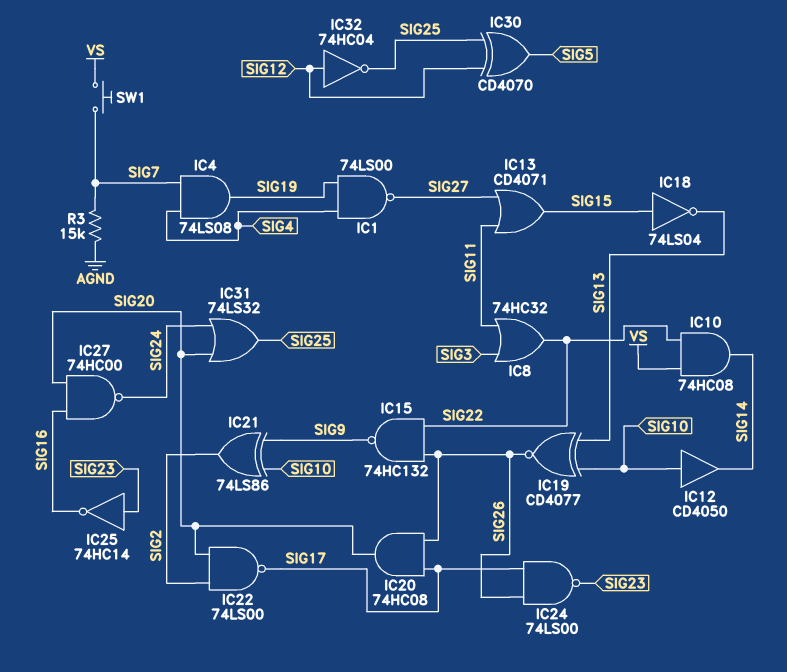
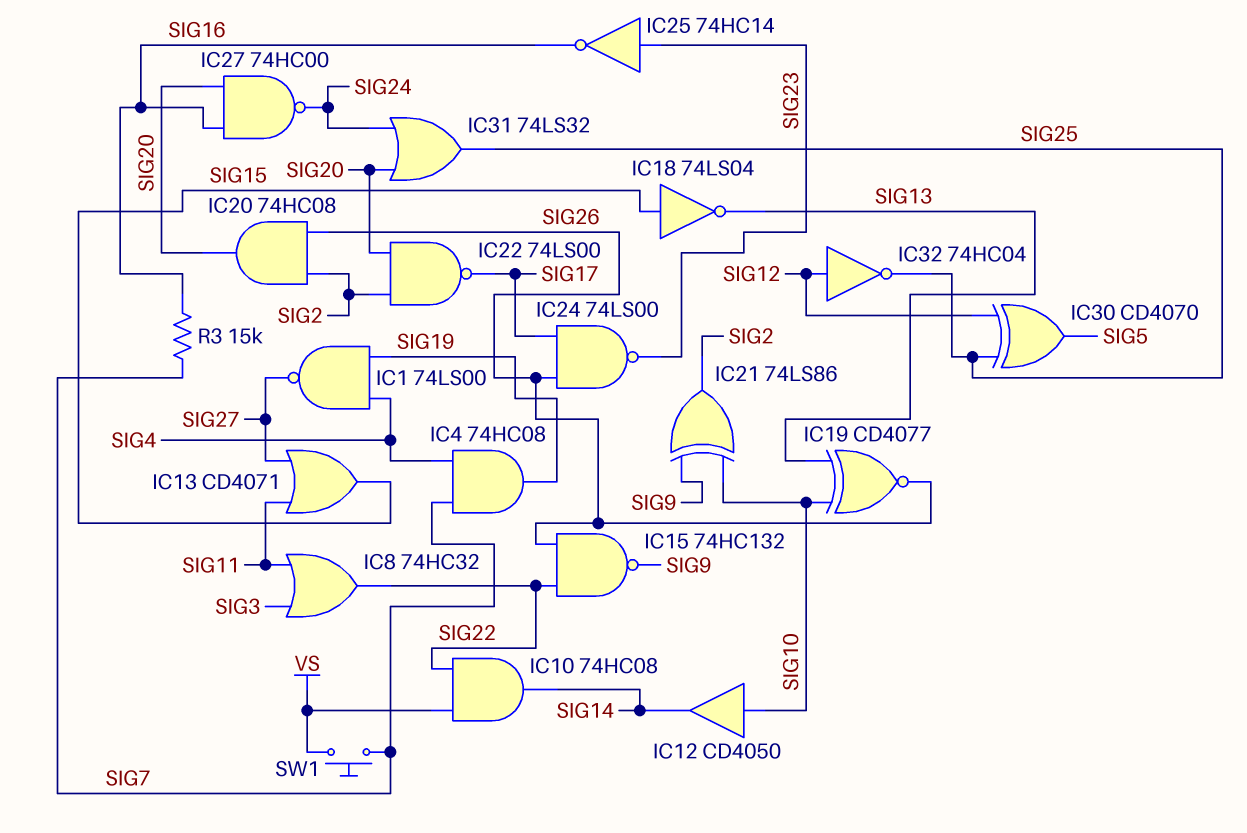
IC4: AND 74LS08 (in SIG4, in SIG7, out SIG19) -> AND 74HC08 (in SIG4, in SIG7, out SIG19)
IC20: AND 74HC08 (in SIG17, in SIG26, out SIG20) -> AND 74HC08 (in SIG2, in SIG26, out SIG20)
R3: 15k (AGND, SIG7) -> 15k (SIG7, SIG16)

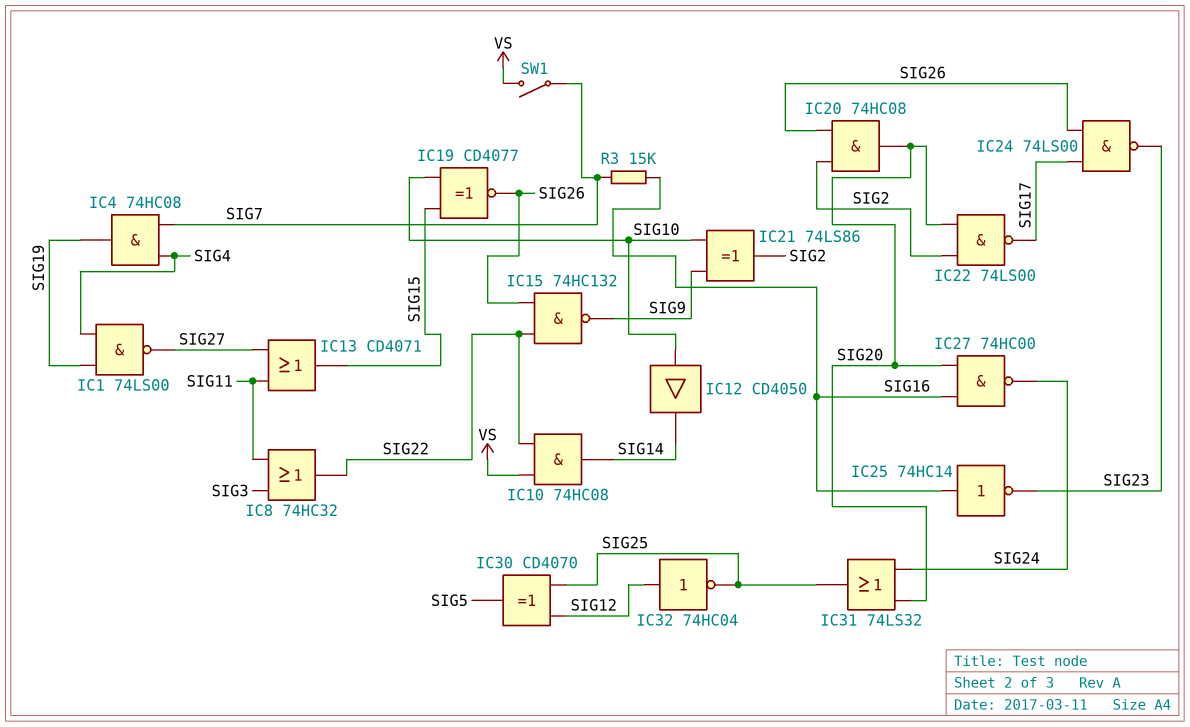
IC18: NOT 74LS04 (in SIG15, out SIG13) -> none
IC19: XNOR CD4077 (in SIG10, in SIG13, out SIG26) -> XNOR CD4077 (in SIG10, in SIG15, out SIG26)
IC25: NOT 74HC14 (in SIG23, out SIG16) -> NOT 74HC14 (in SIG16, out SIG23)
SW1: button (SIG7, VS) -> switch (SIG7, VS)

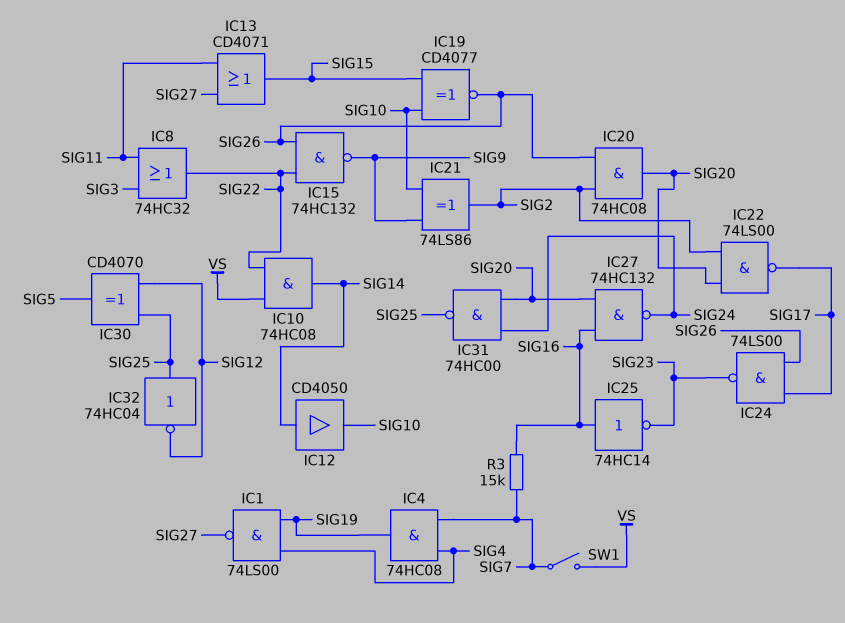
IC12: buffer CD4050 (in SIG10, out SIG14) -> buffer CD4050 (in SIG14, out SIG10)
IC27: NAND 74HC00 (in SIG16, in SIG20, out SIG24) -> NAND 74HC132 (in SIG16, in SIG20, out SIG24)
IC31: OR 74LS32 (in SIG20, in SIG24, out SIG25) -> NAND 74HC00 (in SIG20, in SIG24, out SIG25)
IC32: NOT 74HC04 (in SIG12, out SIG25) -> NOT 74HC04 (in SIG25, out SIG12)

